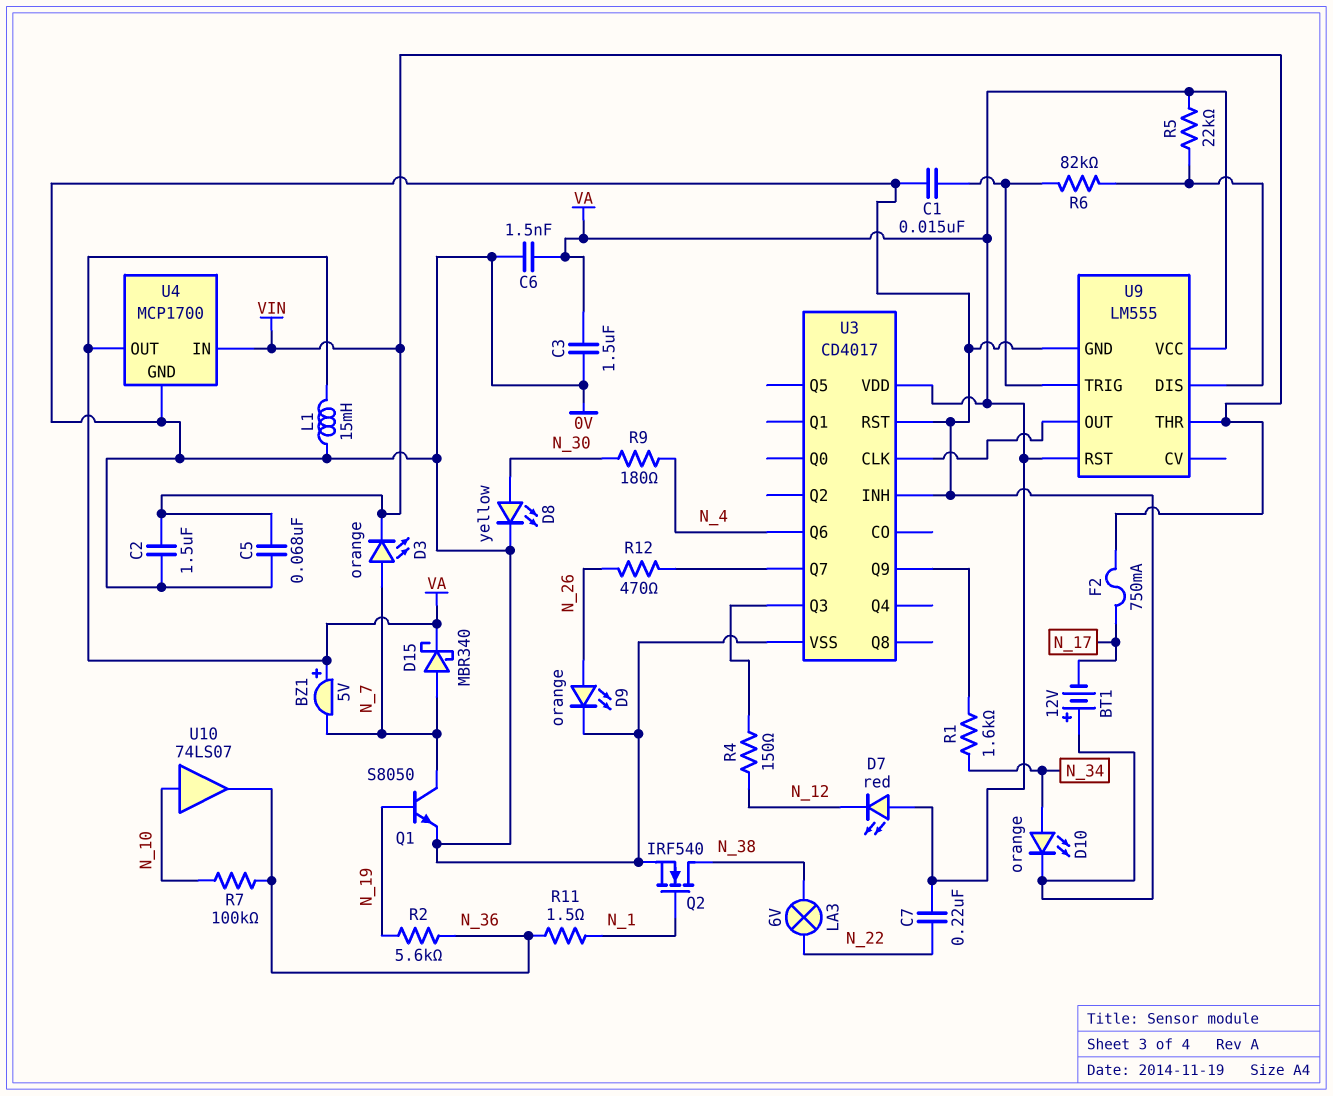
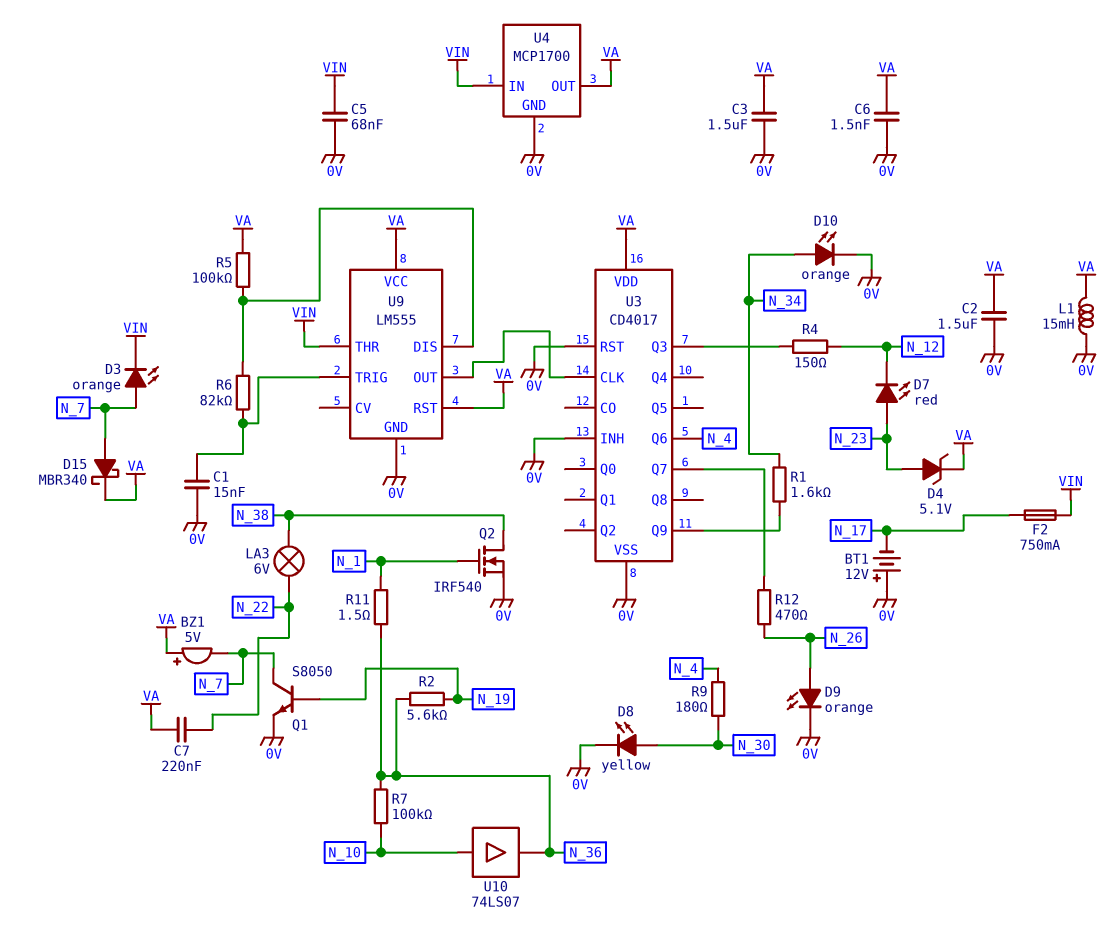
C2: 1.5uF (0V, VIN) -> 1.5uF (0V, VA)
D4: none -> zener 5.1V (A N_23, K VA)
D7: LED red (A VA, K N_12) -> LED red (A N_23, K N_12)
R5: 22k (U9/DIS, VA) -> 100k (U9/DIS, VA)

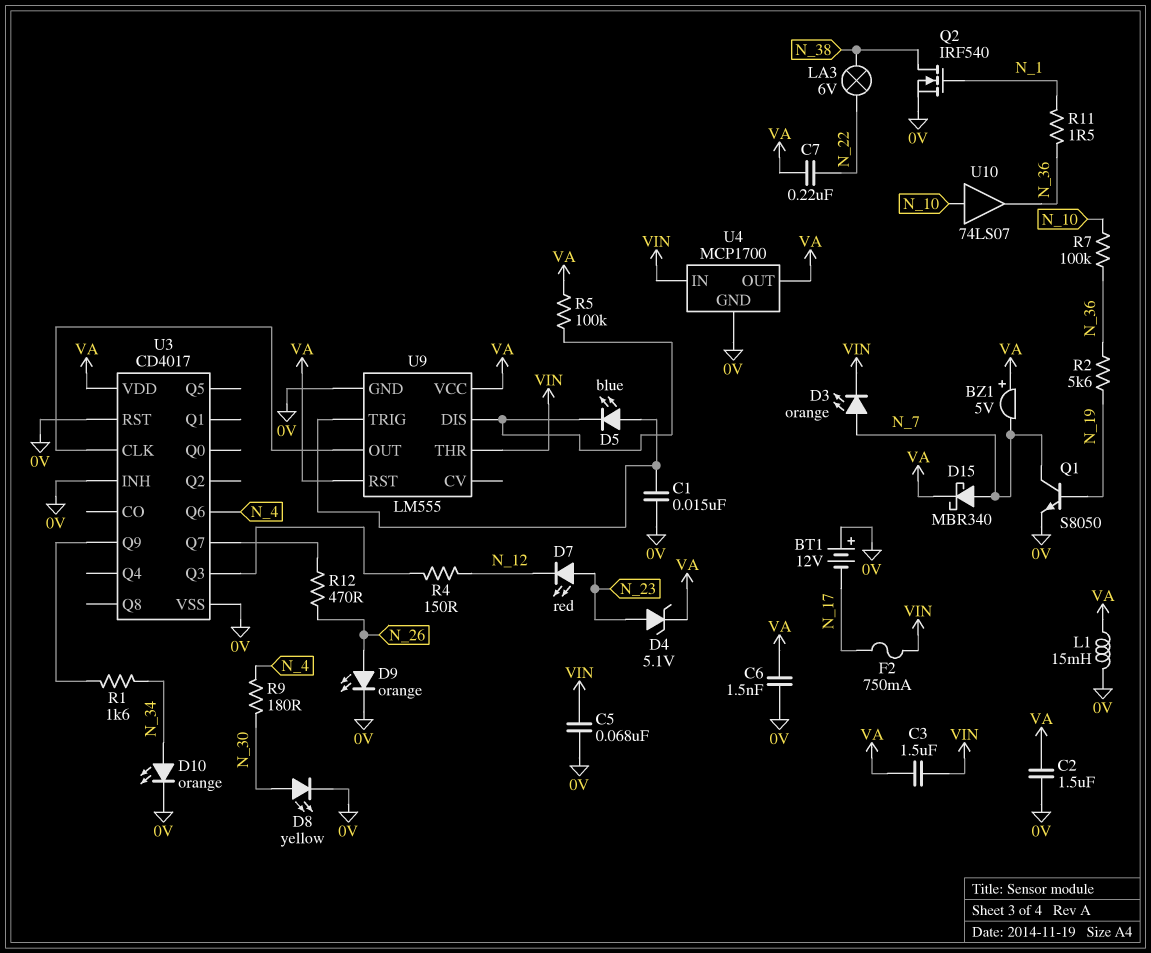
C3: 1.5uF (0V, VA) -> 1.5uF (VA, VIN)
D5: none -> LED blue (A U9/TRIG, K U9/DIS)
R6: 82k (U9/DIS, U9/TRIG) -> none

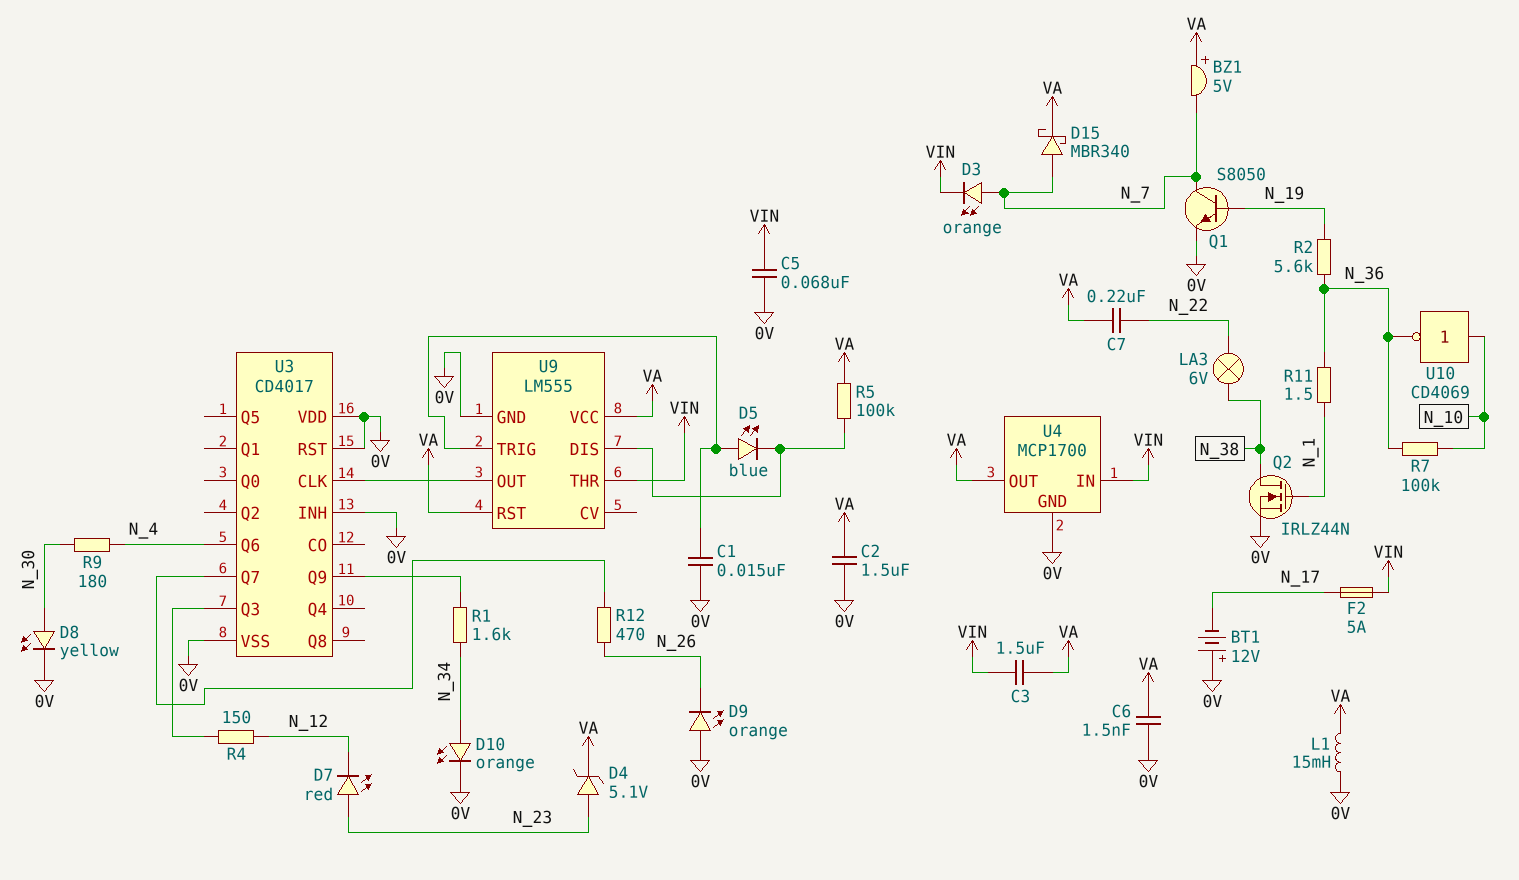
D9: LED orange (A N_26, K 0V) -> LED orange (A 0V, K N_26)
F2: 750mA (N_17, VIN) -> 5A (N_17, VIN)
Q2: NMOS IRF540 (G N_1, D N_38, S 0V) -> NMOS IRLZ44N (G N_1, D N_38, S 0V)
U3 pin VDD: VA -> 0V
U10: buffer 74LS07 (in N_10, out N_36) -> NOT CD4069 (in N_10, out N_36)

